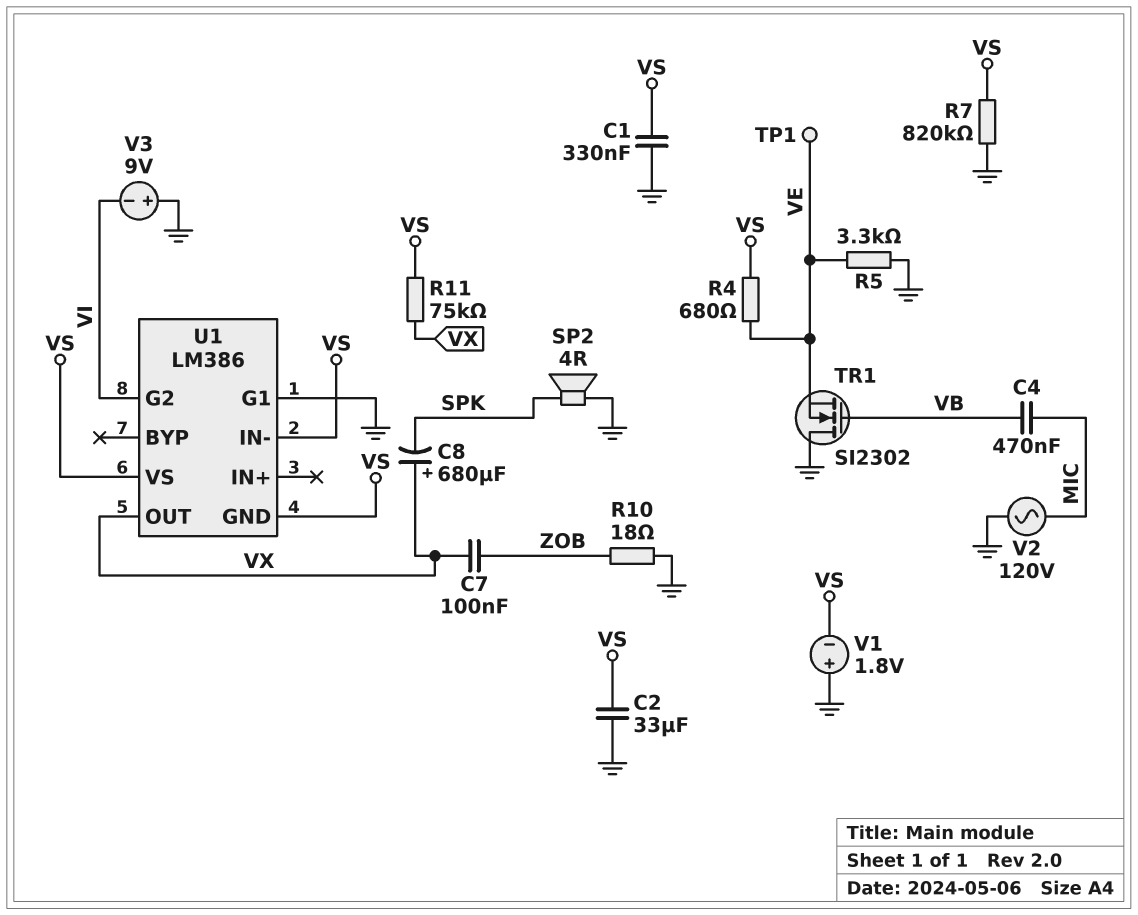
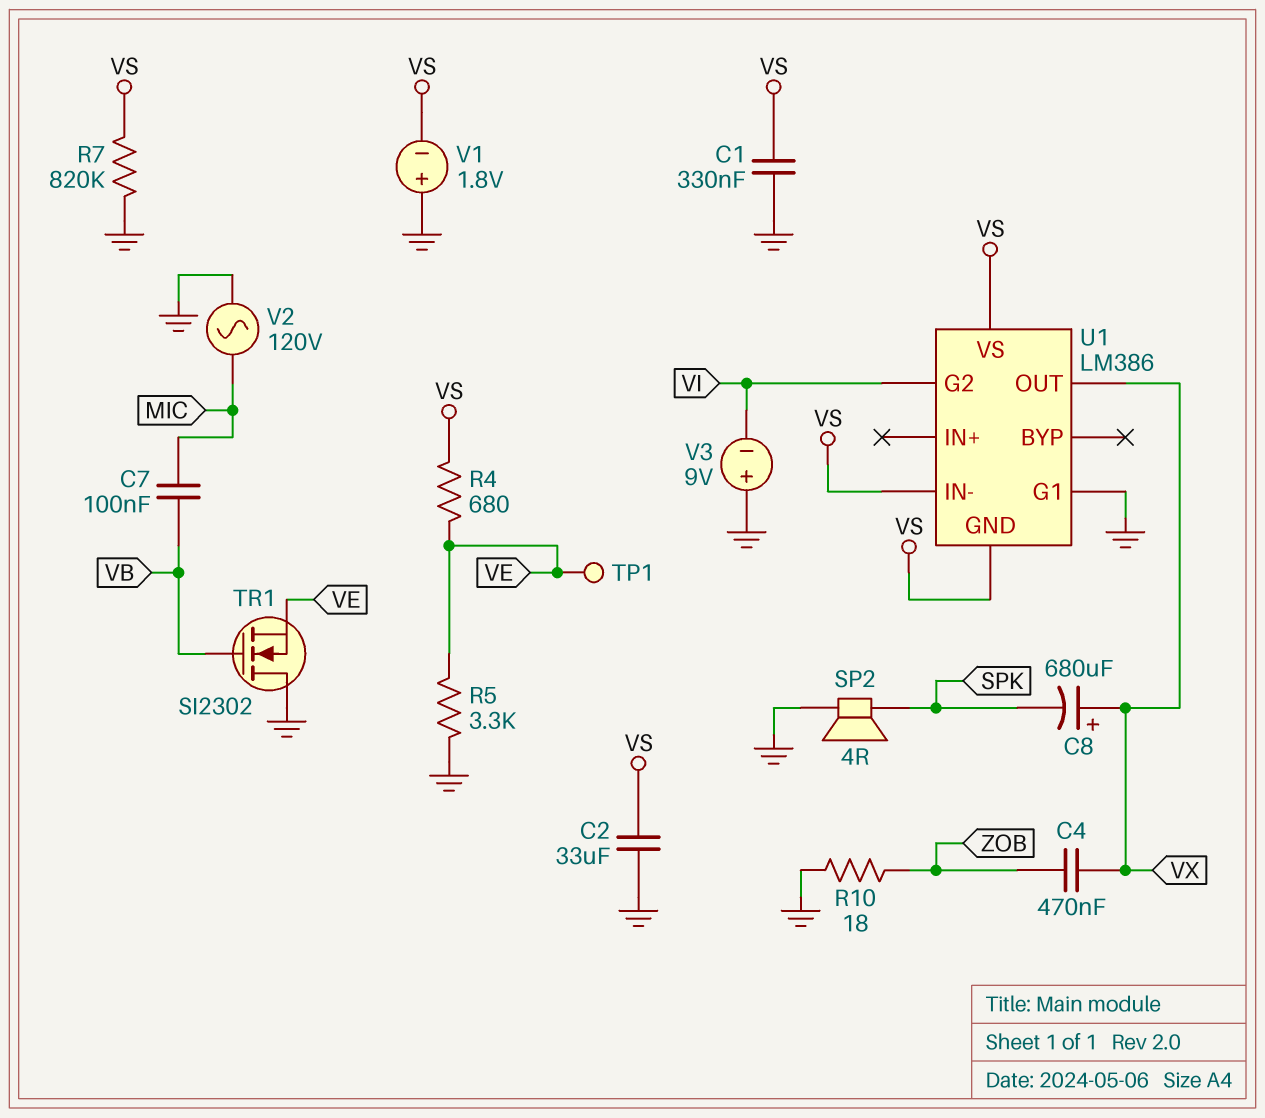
C4: 470nF (MIC, VB) -> 470nF (VX, ZOB)
C7: 100nF (VX, ZOB) -> 100nF (MIC, VB)
R11: 75k (VS, VX) -> none

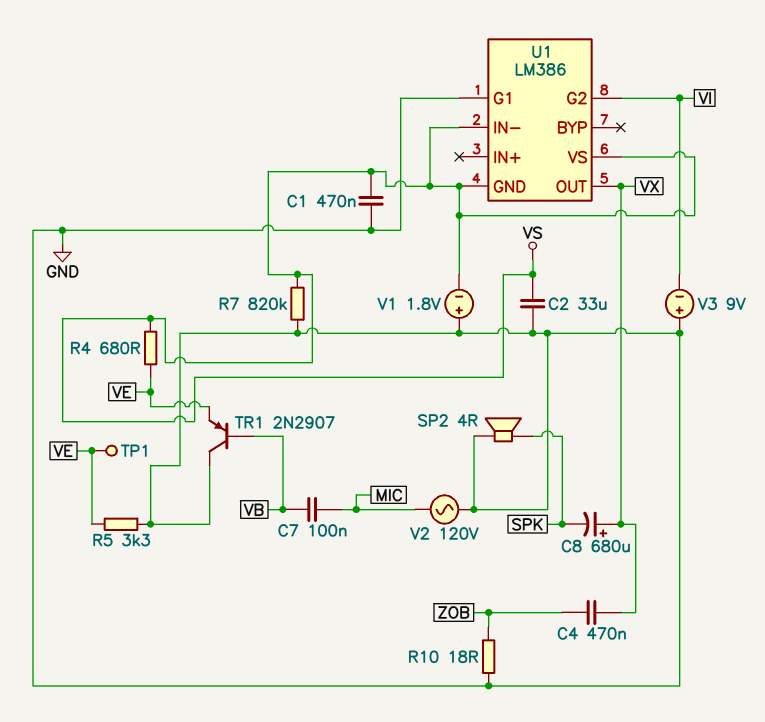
C1: 330nF (GND, VS) -> 470nF (GND, VS)
TR1: NMOS SI2302 (G VB, D GND, S VE) -> PNP 2N2907 (B VB, C GND, E VE)

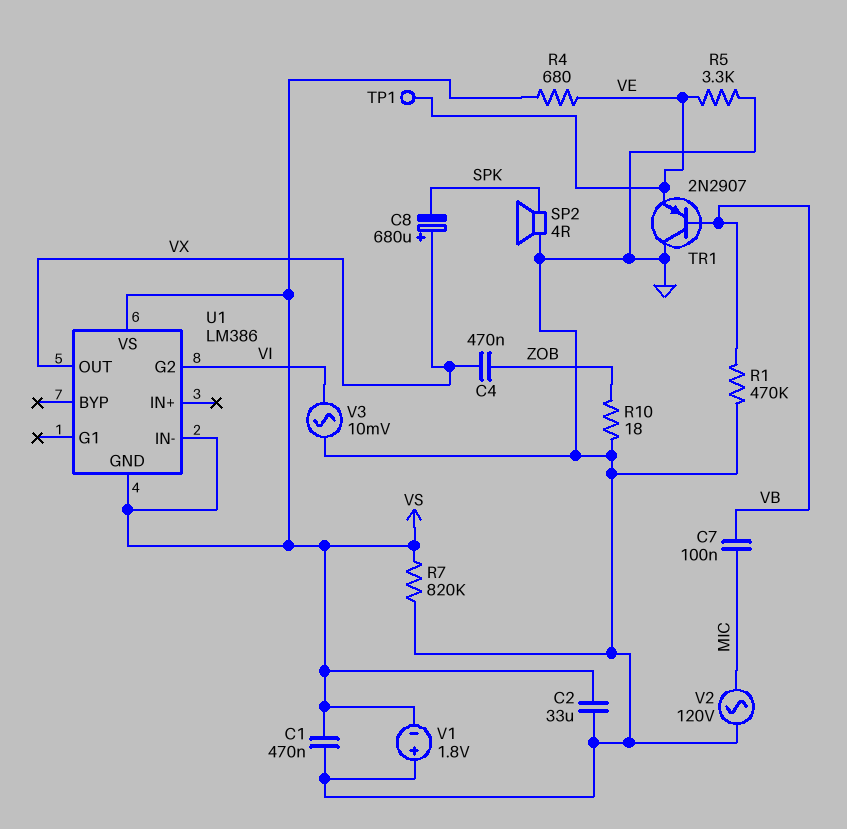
R1: none -> 470k (GND, VB)
U1 pin G1: GND -> none
V3: 9V (plus GND, minus VI) -> AC 10mV (GND, VI)

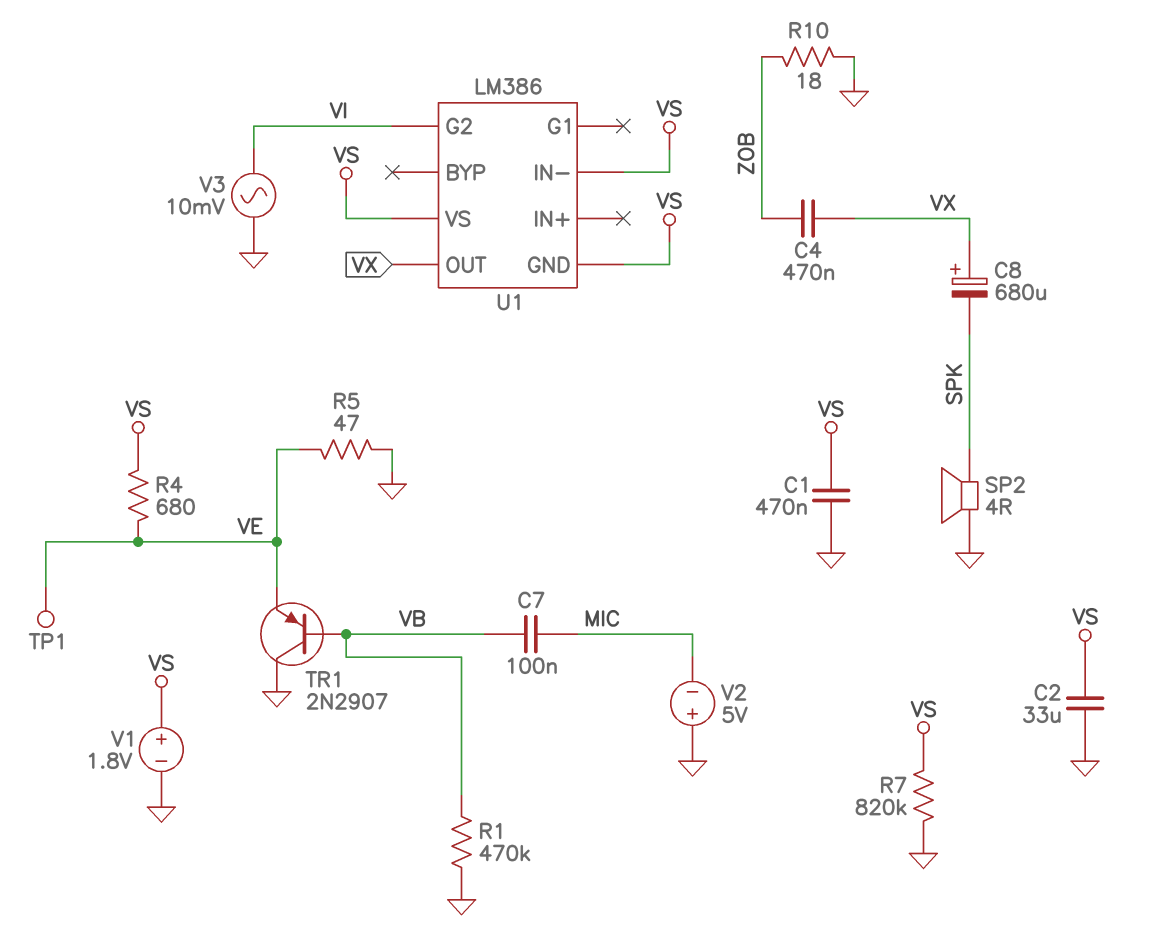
R5: 3.3k (GND, VE) -> 47 (GND, VE)
V1: 1.8V (plus GND, minus VS) -> 1.8V (plus VS, minus GND)
V2: AC 120V (GND, MIC) -> 5V (plus GND, minus MIC)

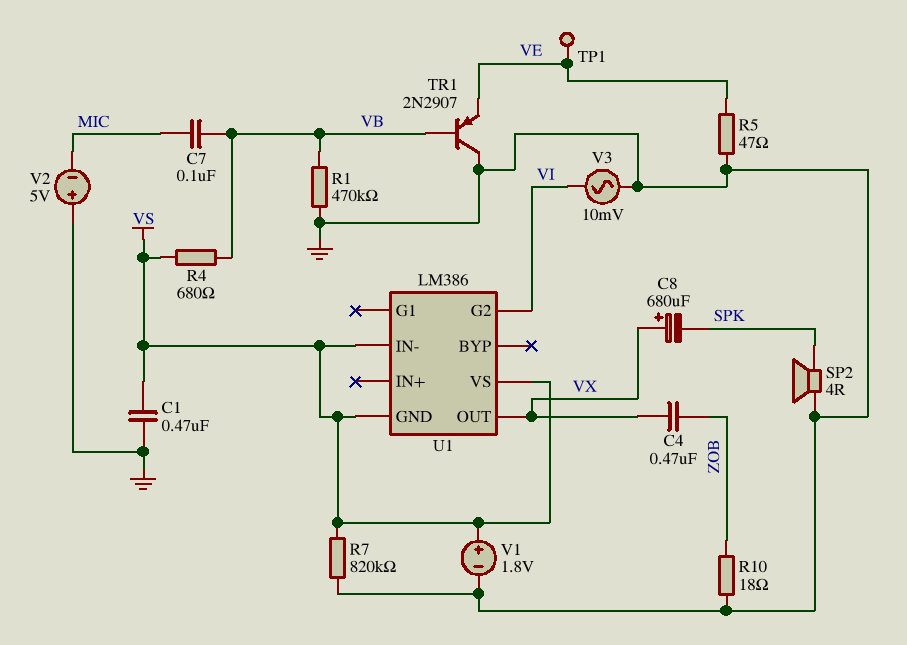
C2: 33uF (GND, VS) -> none
R4: 680 (VE, VS) -> 680 (VB, VS)

